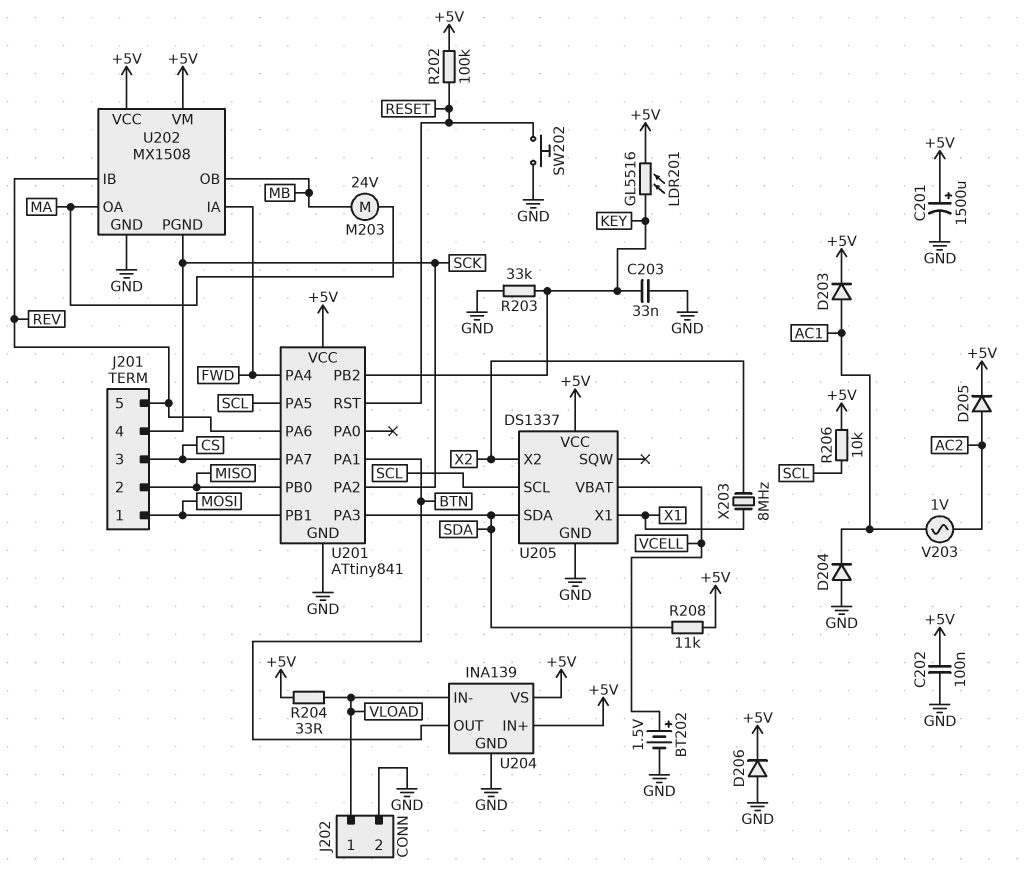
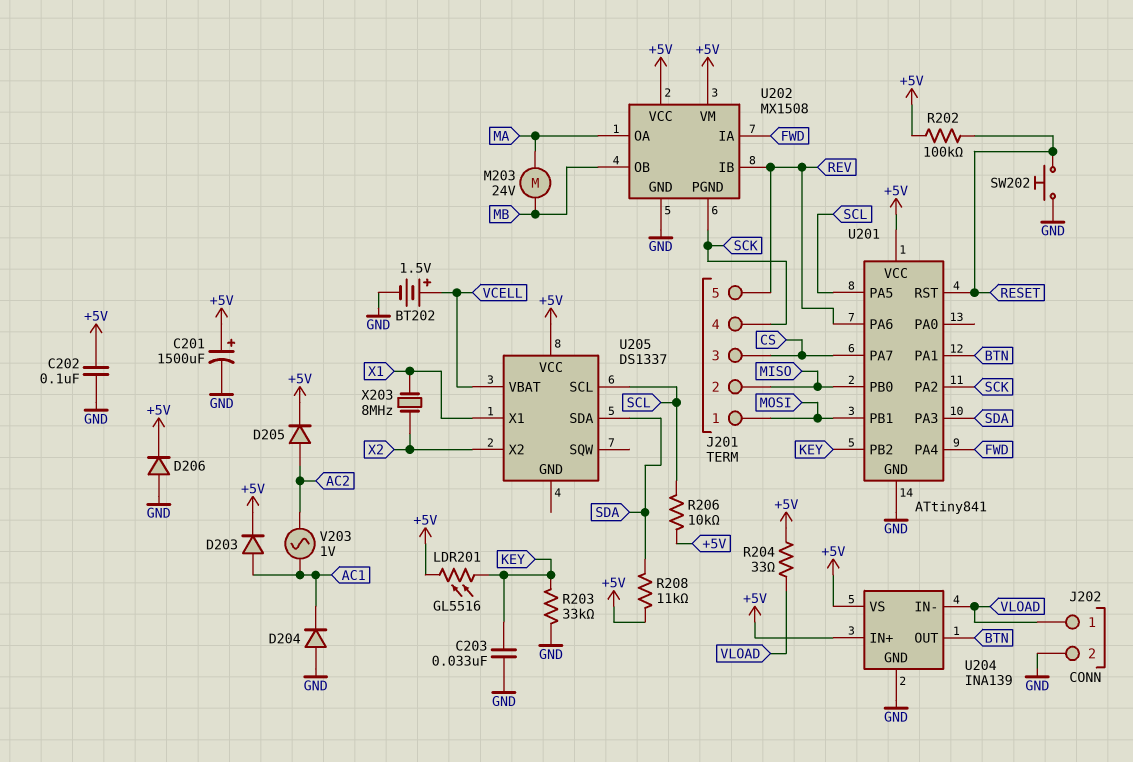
U205 pin GND: GND -> none

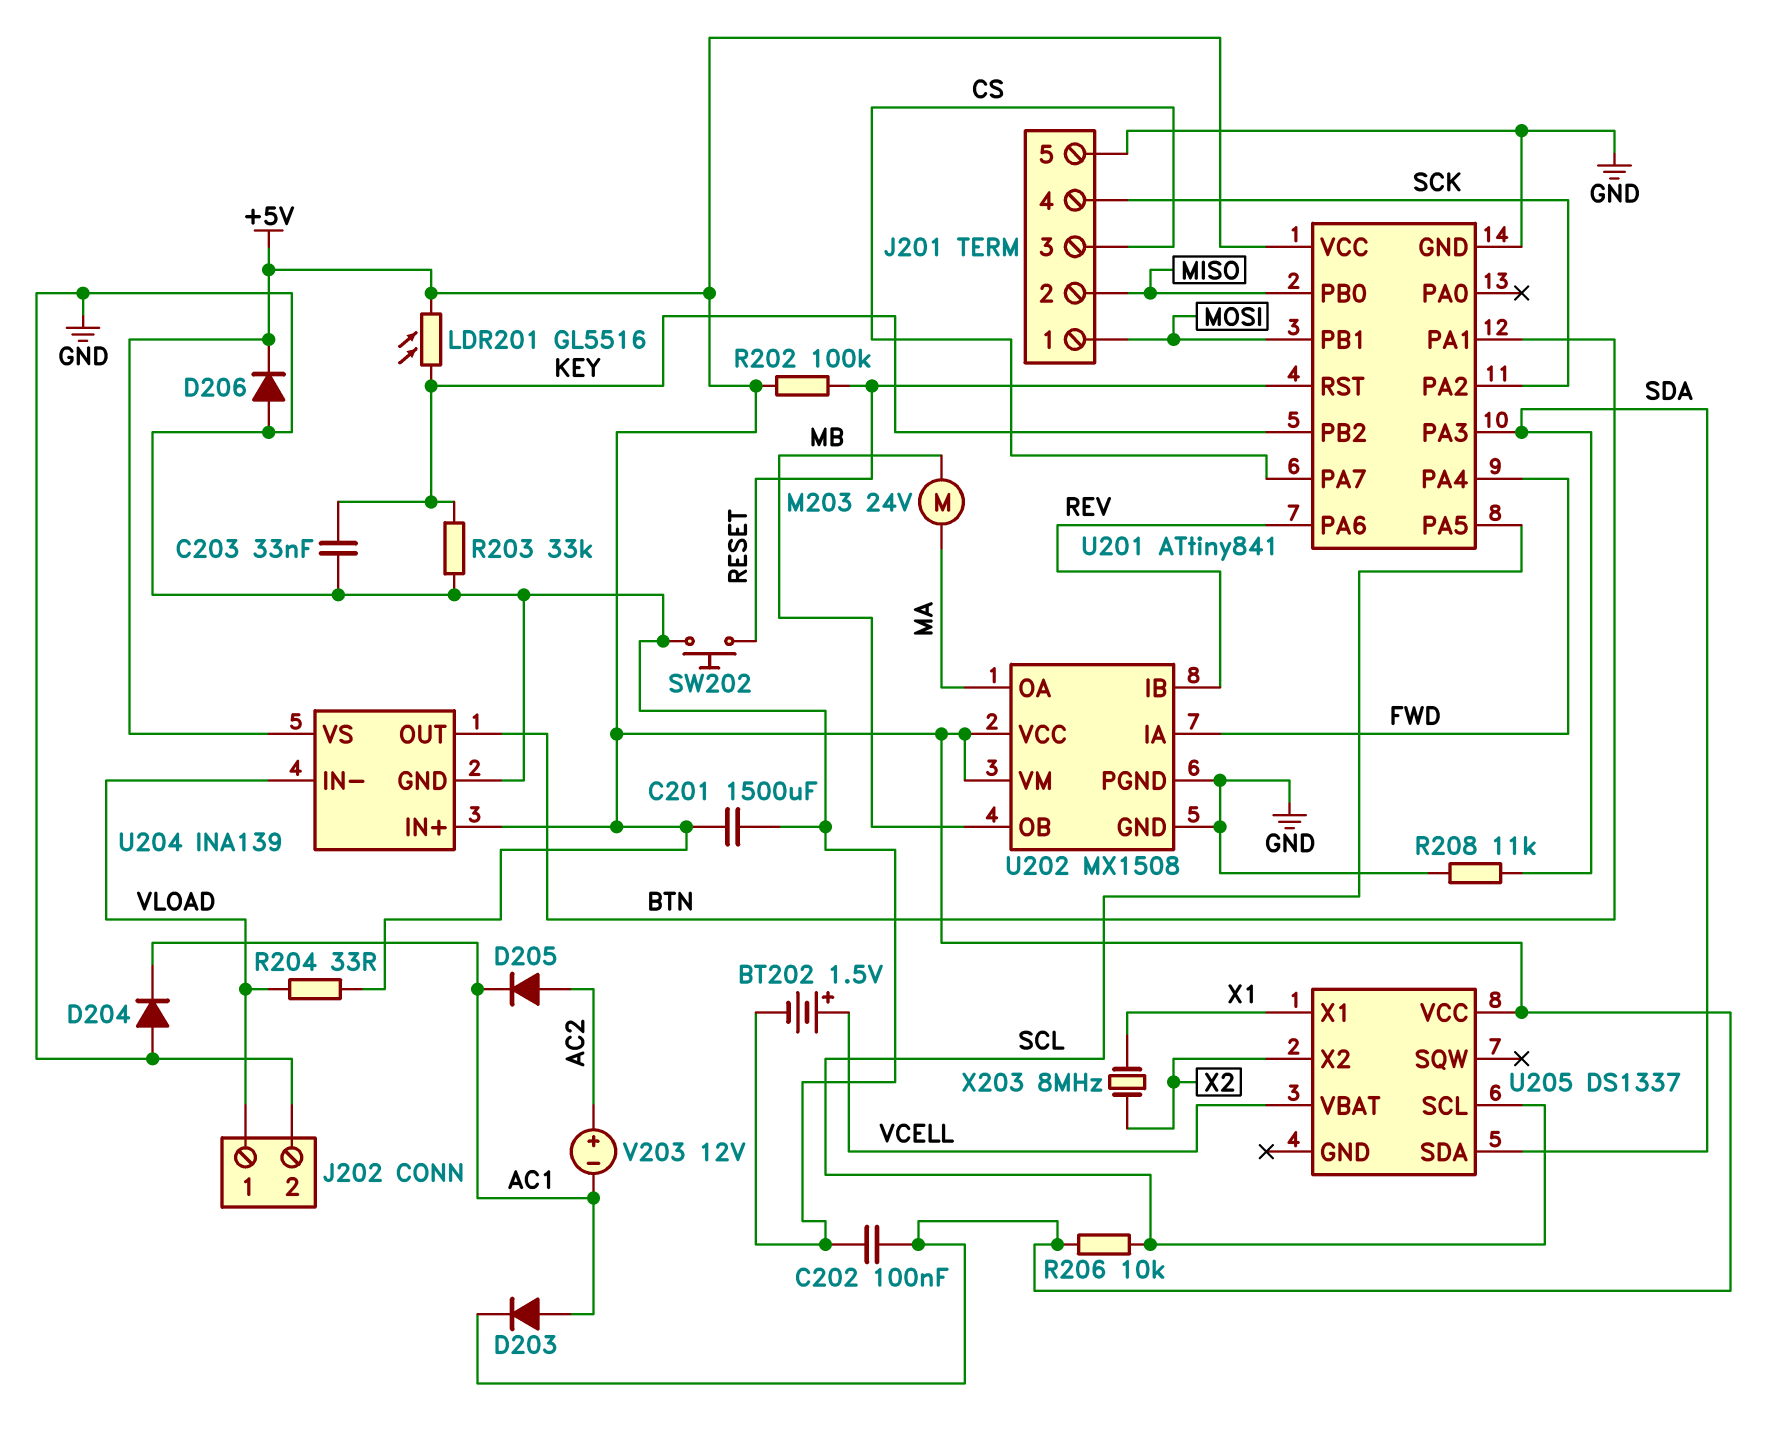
C201: 1500uF (plus +5V, minus GND) -> 1500uF (+5V, GND)
D205: diode (A AC2, K +5V) -> diode (A AC2, K AC1)
J201 pin 5: REV -> GND
R208: 11k (+5V, SDA) -> 11k (GND, SDA)
U202 pin PGND: SCK -> GND
V203: AC 1V (AC1, AC2) -> 12V (plus AC2, minus AC1)

